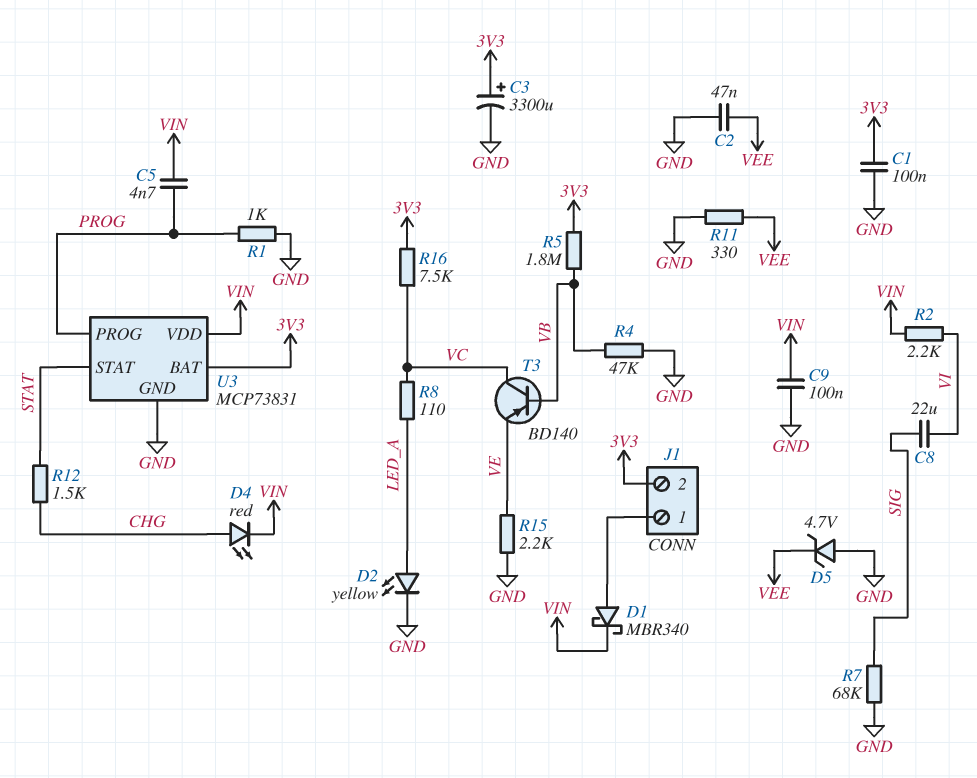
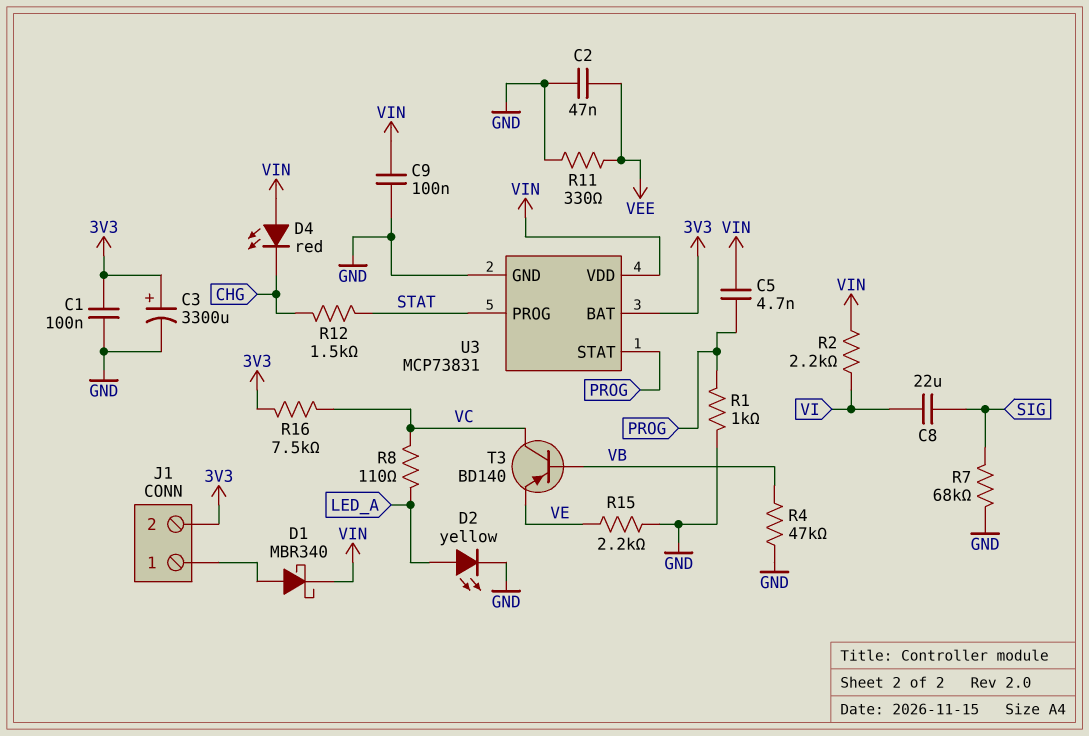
D4: LED red (A CHG, K VIN) -> LED red (A VIN, K CHG)
D5: zener 4.7V (A GND, K VEE) -> none
R5: 1.8M (3V3, VB) -> none
U3 pin PROG: PROG -> STAT
U3 pin STAT: STAT -> PROG

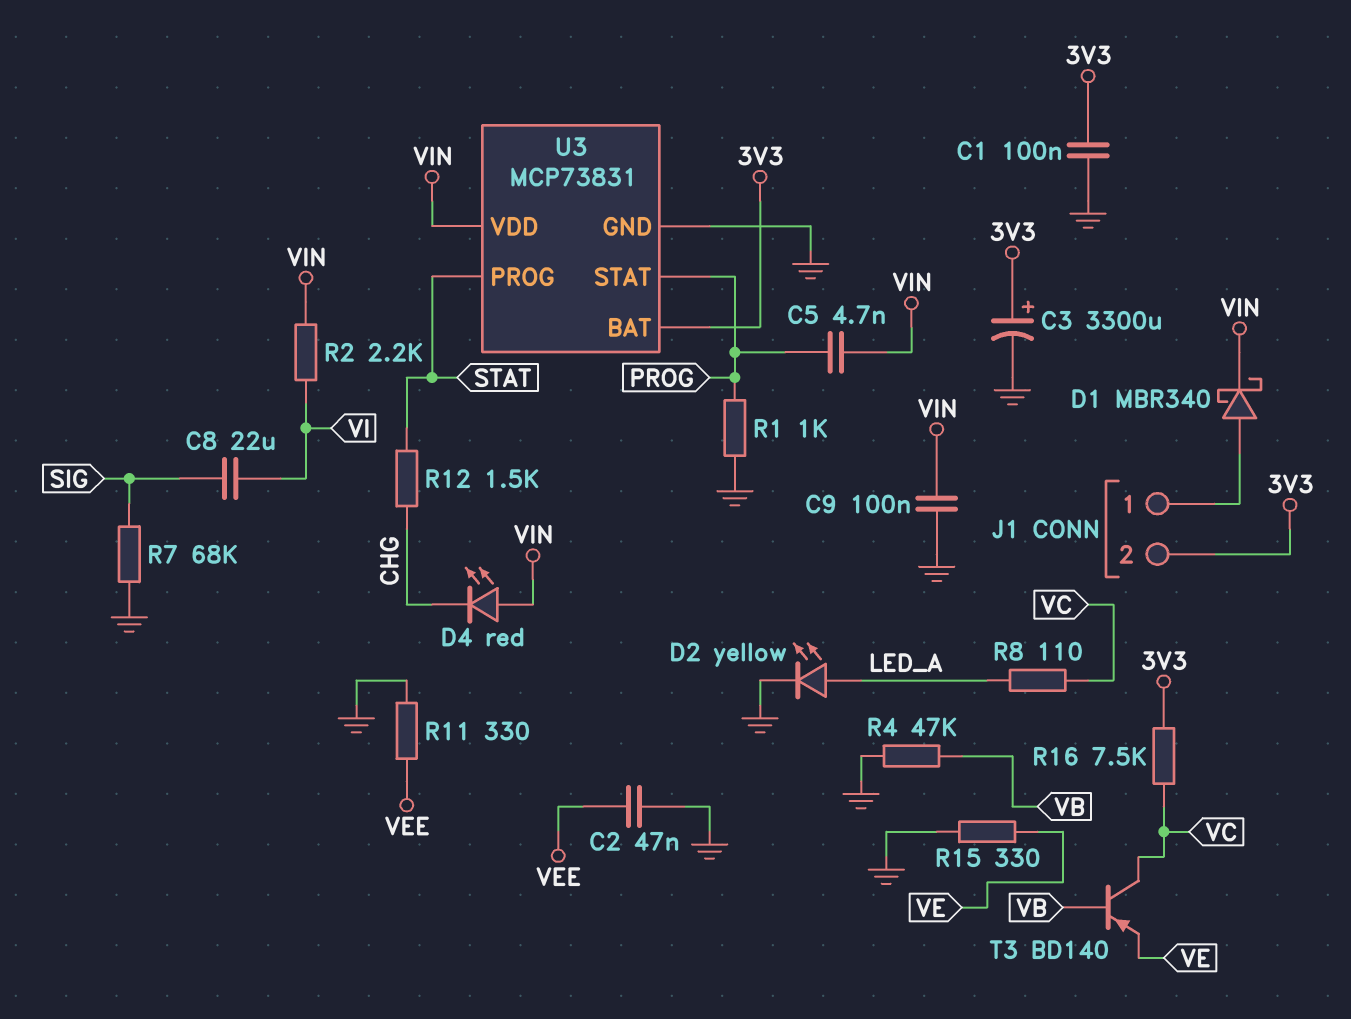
R15: 2.2k (GND, VE) -> 330 (GND, VE)

